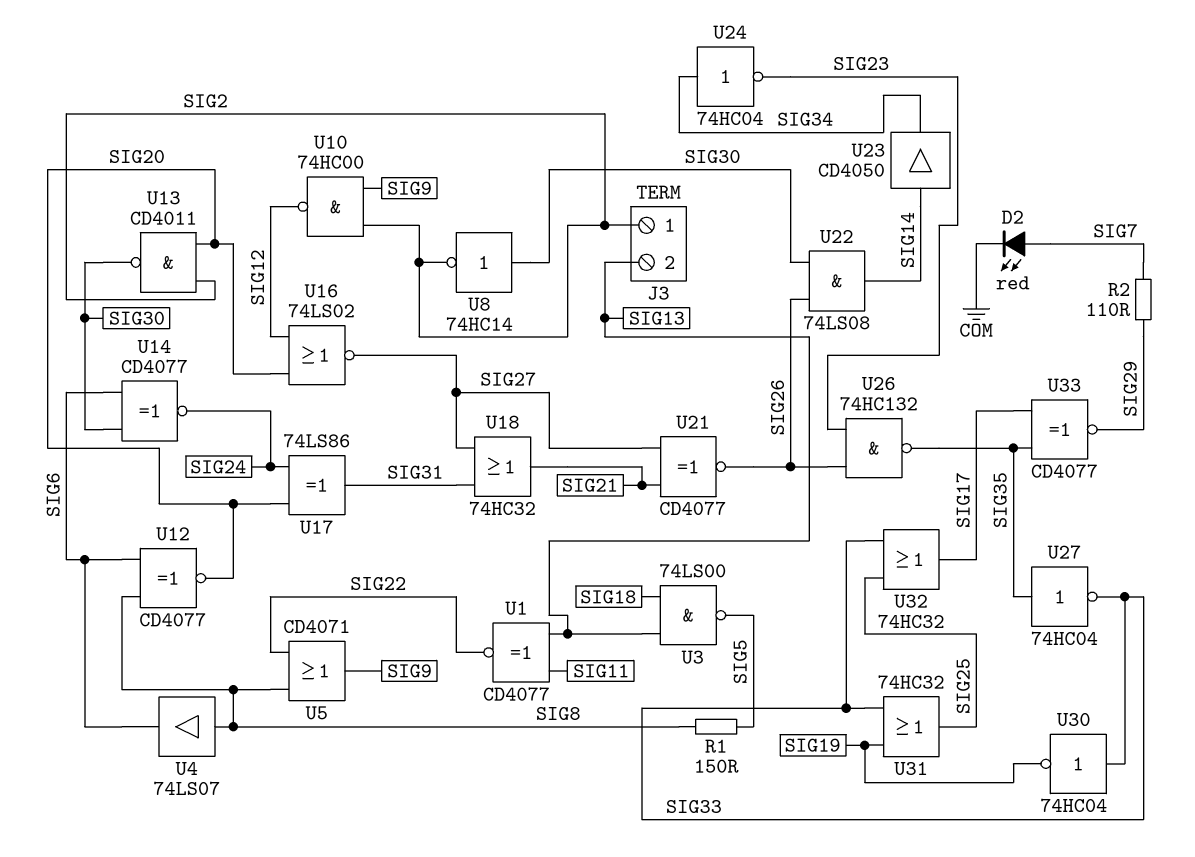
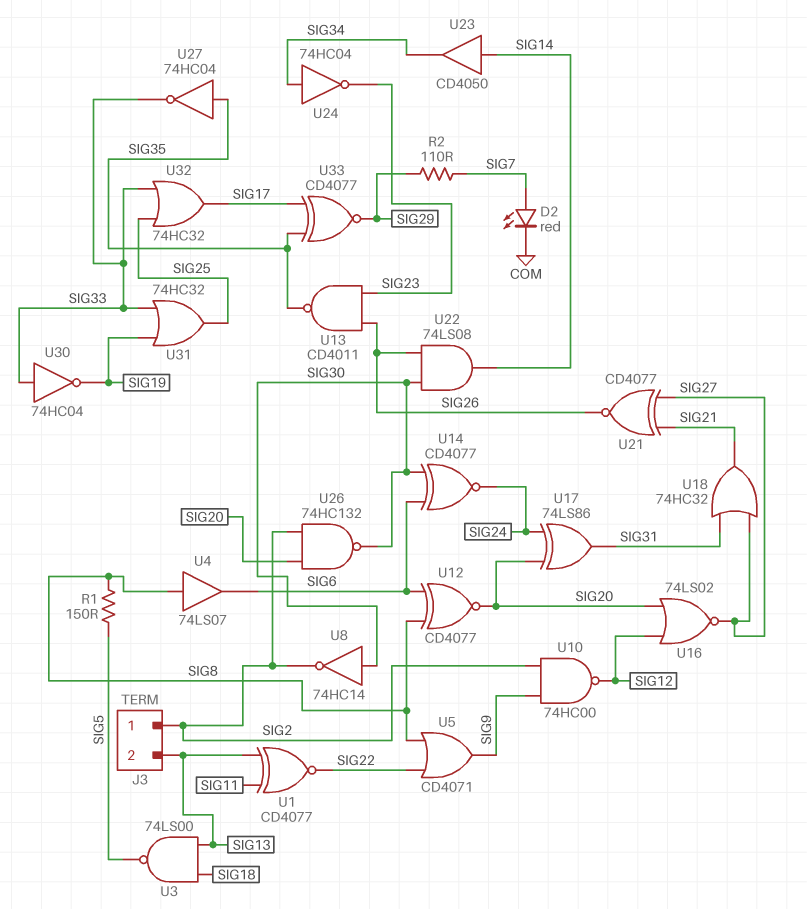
U13: NAND CD4011 (in SIG2, in SIG20, out SIG30) -> NAND CD4011 (in SIG23, in SIG26, out SIG35)
U26: NAND 74HC132 (in SIG23, in SIG26, out SIG35) -> NAND 74HC132 (in SIG2, in SIG20, out SIG30)

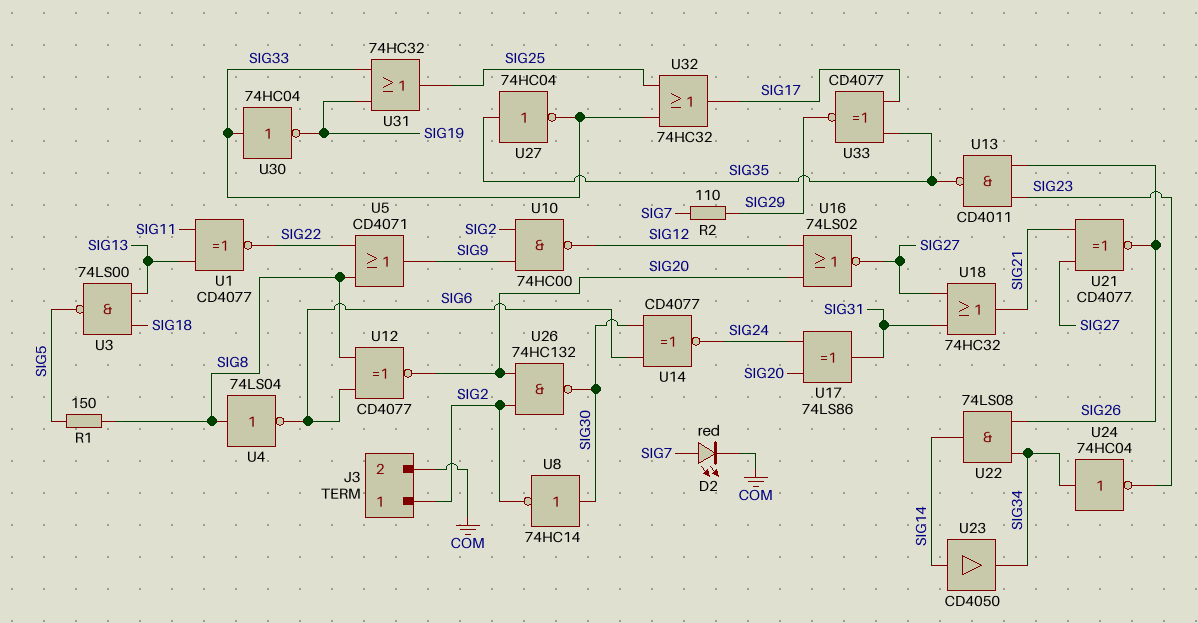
J3 pin 2: SIG13 -> COM
U4: buffer 74LS07 (in SIG8, out SIG6) -> NOT 74LS04 (in SIG8, out SIG6)
U22: AND 74LS08 (in SIG26, in SIG30, out SIG14) -> AND 74LS08 (in SIG26, in SIG34, out SIG14)

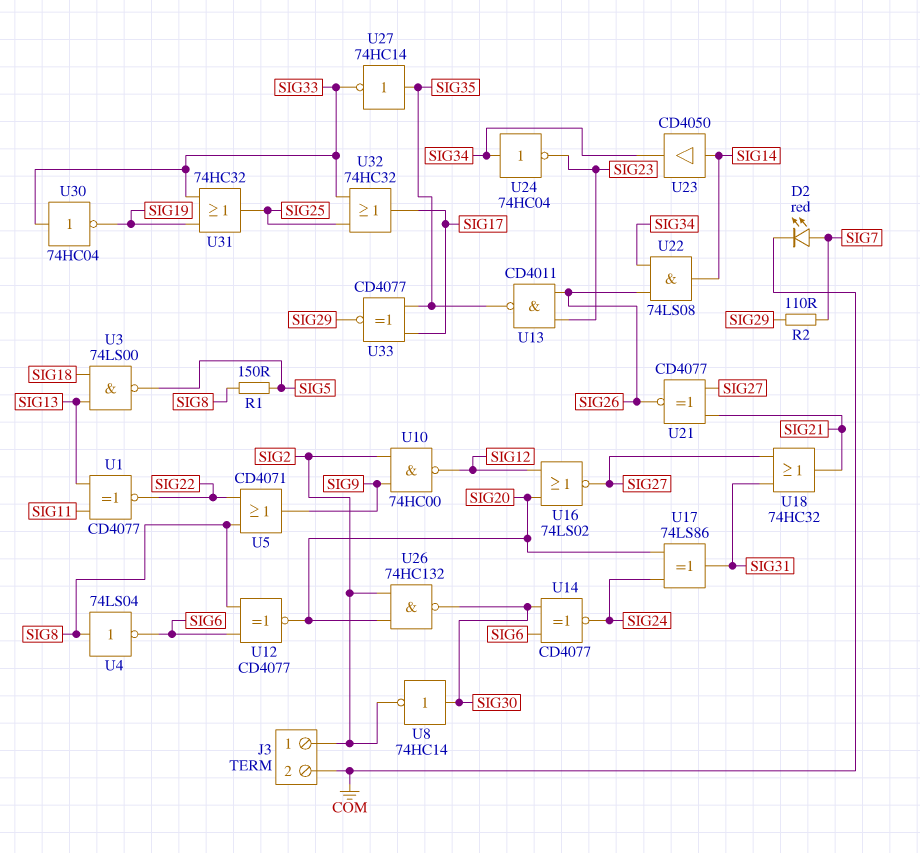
U27: NOT 74HC04 (in SIG35, out SIG33) -> NOT 74HC14 (in SIG35, out SIG33)

